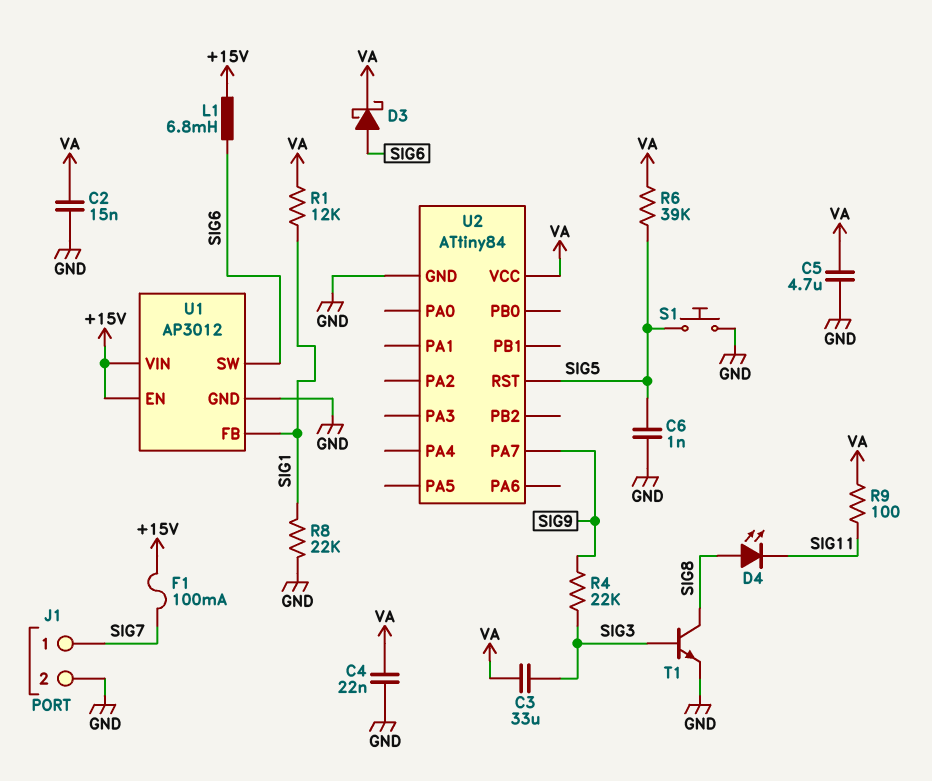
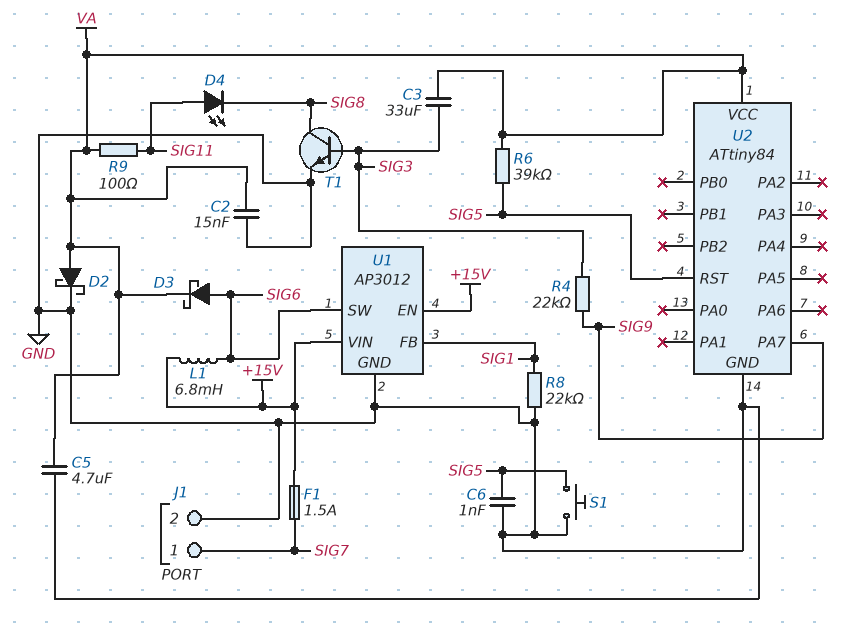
C4: 22nF (GND, VA) -> none
D2: none -> schottky (A VA, K GND)
D4: LED (A SIG8, K SIG11) -> LED (A SIG11, K SIG8)
F1: 100mA (+15V, SIG7) -> 1.5A (+15V, SIG7)
R1: 12k (SIG1, VA) -> none

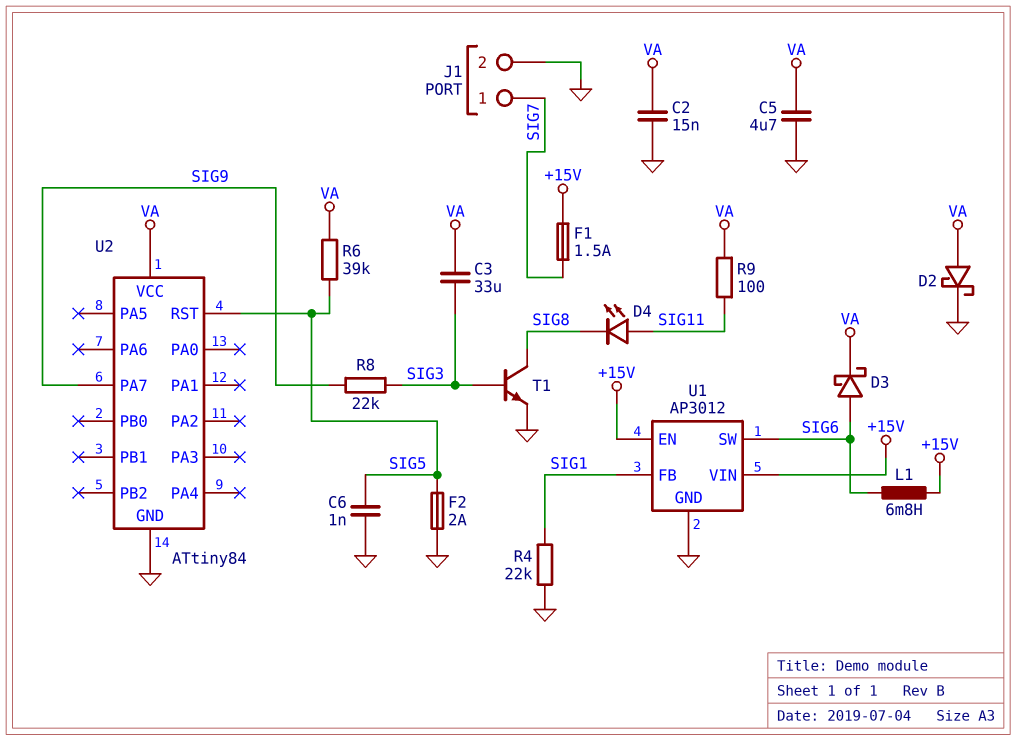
F2: none -> 2A (GND, SIG5)
R4: 22k (SIG3, SIG9) -> 22k (GND, SIG1)
R8: 22k (GND, SIG1) -> 22k (SIG3, SIG9)
S1: button (GND, SIG5) -> none

